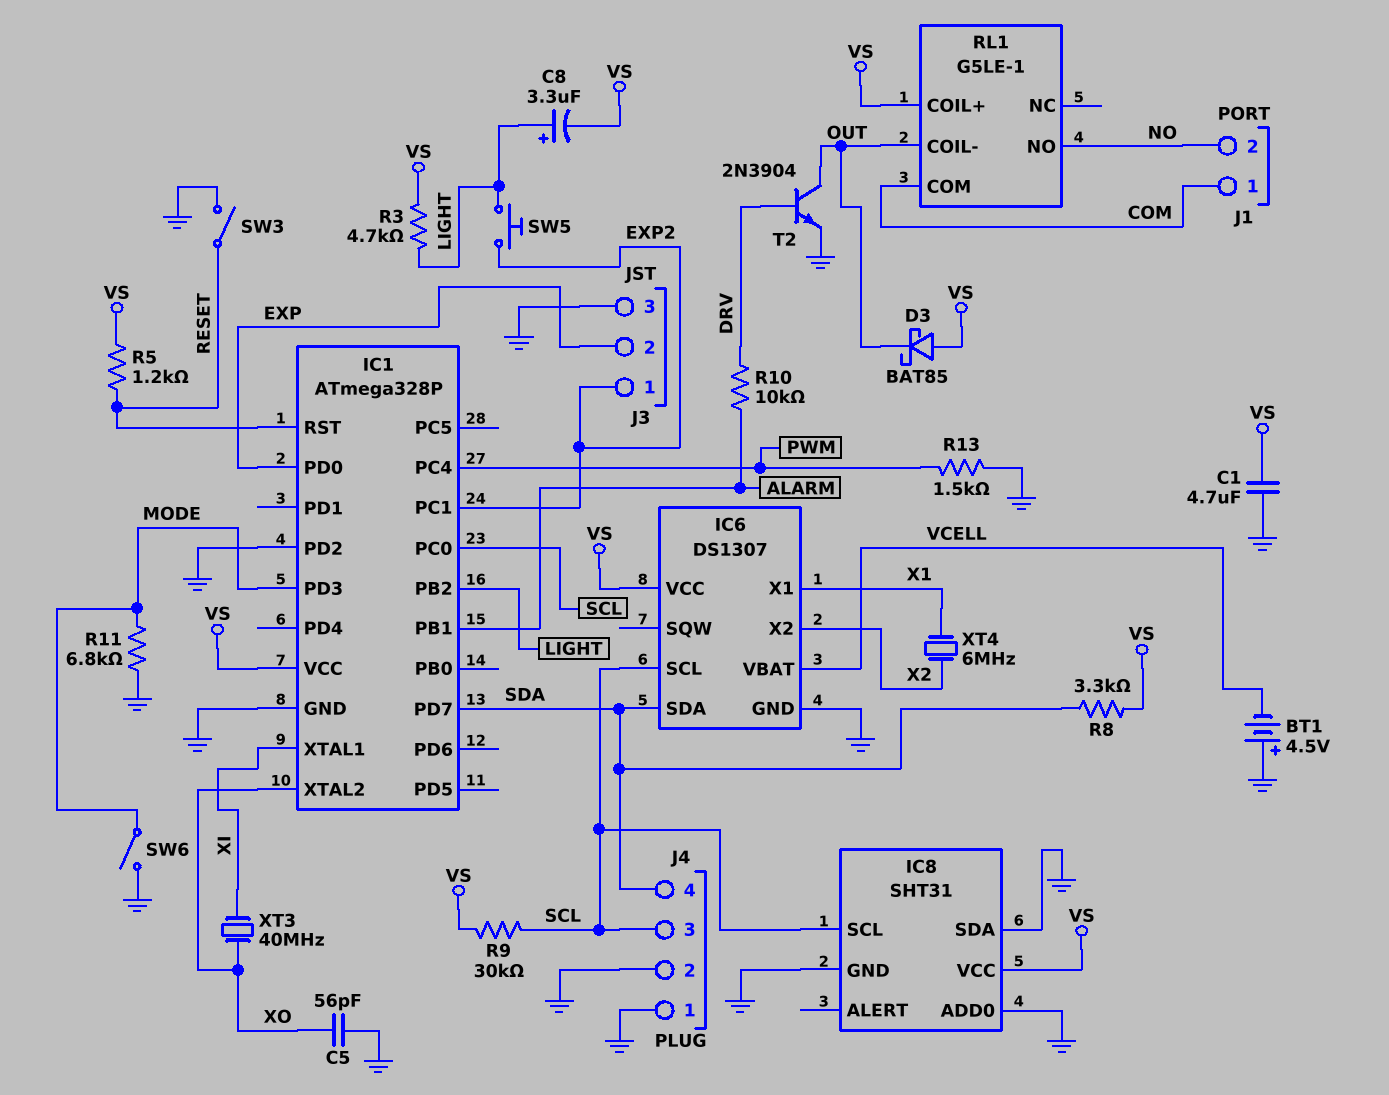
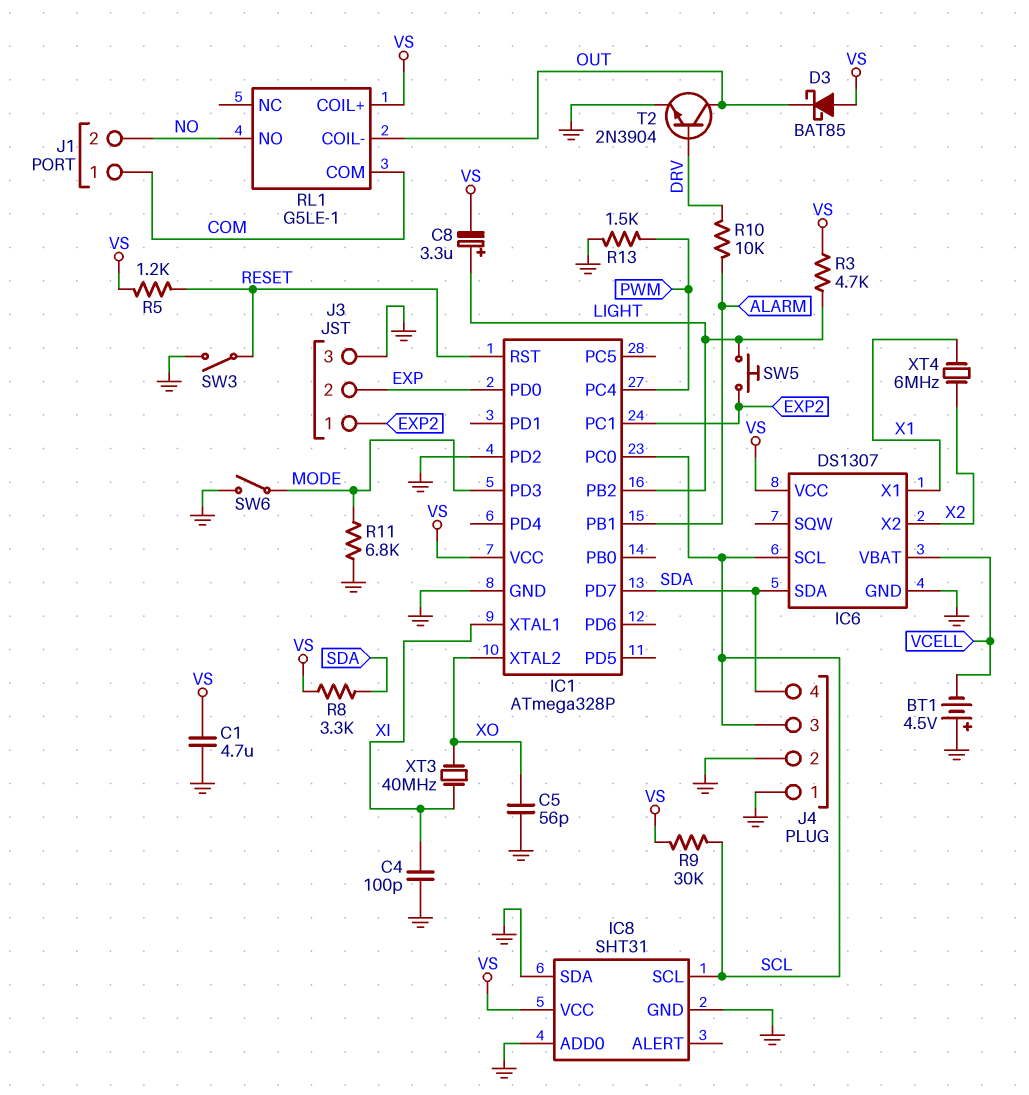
C4: none -> 100pF (GND, XI)

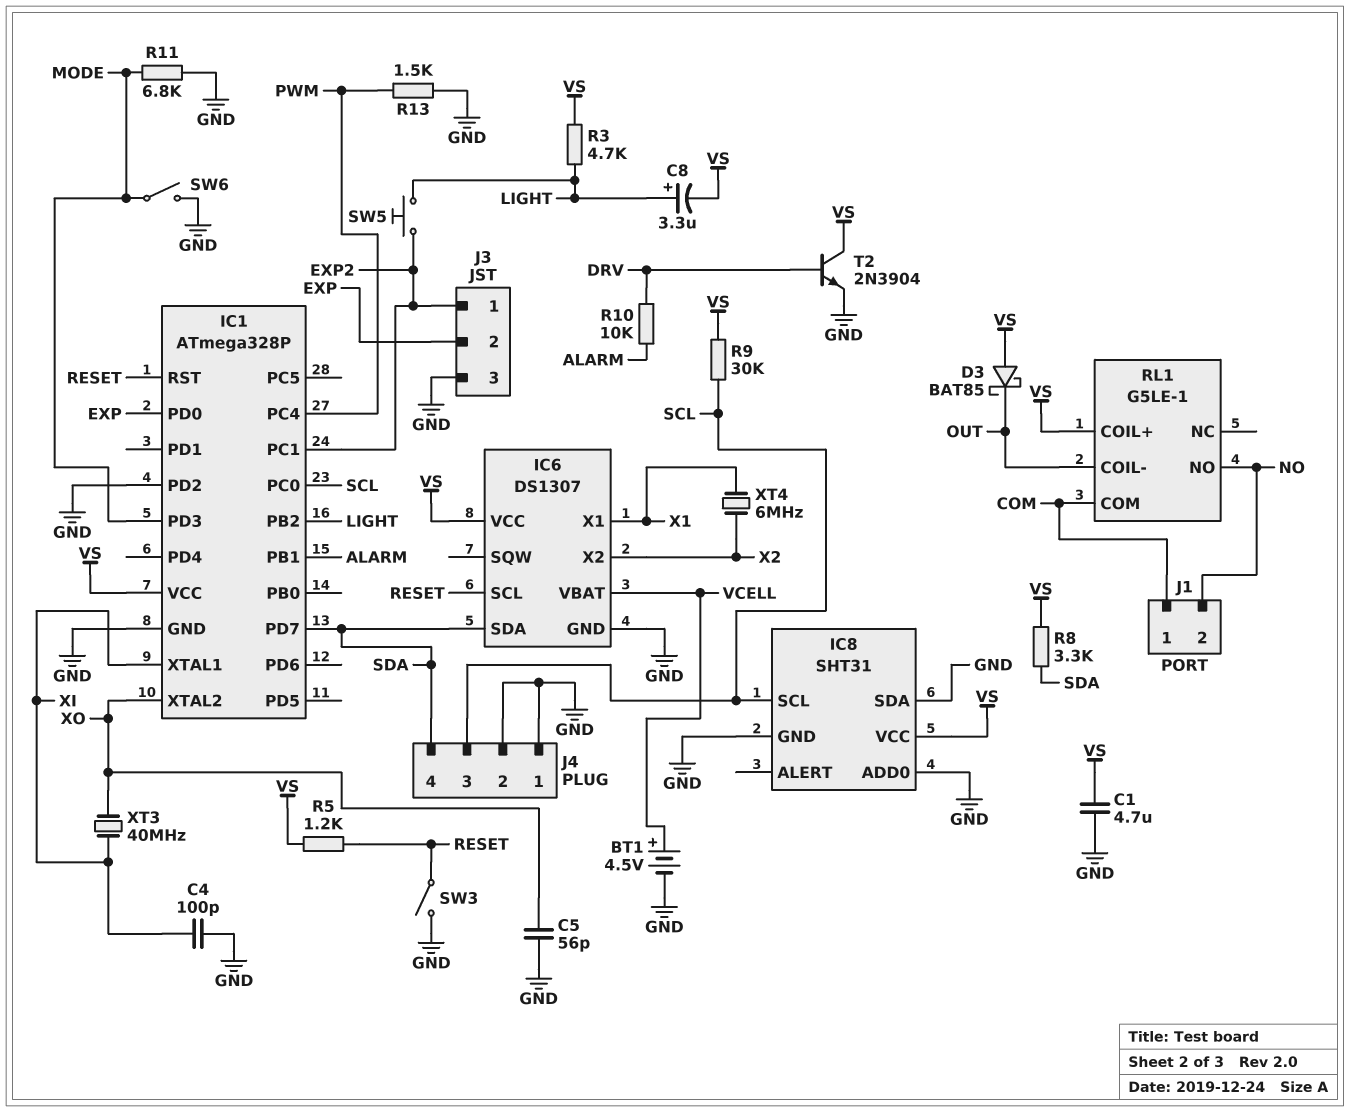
BT1: 4.5V (plus GND, minus VCELL) -> 4.5V (plus VCELL, minus GND)
IC6 pin SCL: SCL -> RESET
T2: NPN 2N3904 (B DRV, C OUT, E GND) -> NPN 2N3904 (B DRV, C VS, E GND)

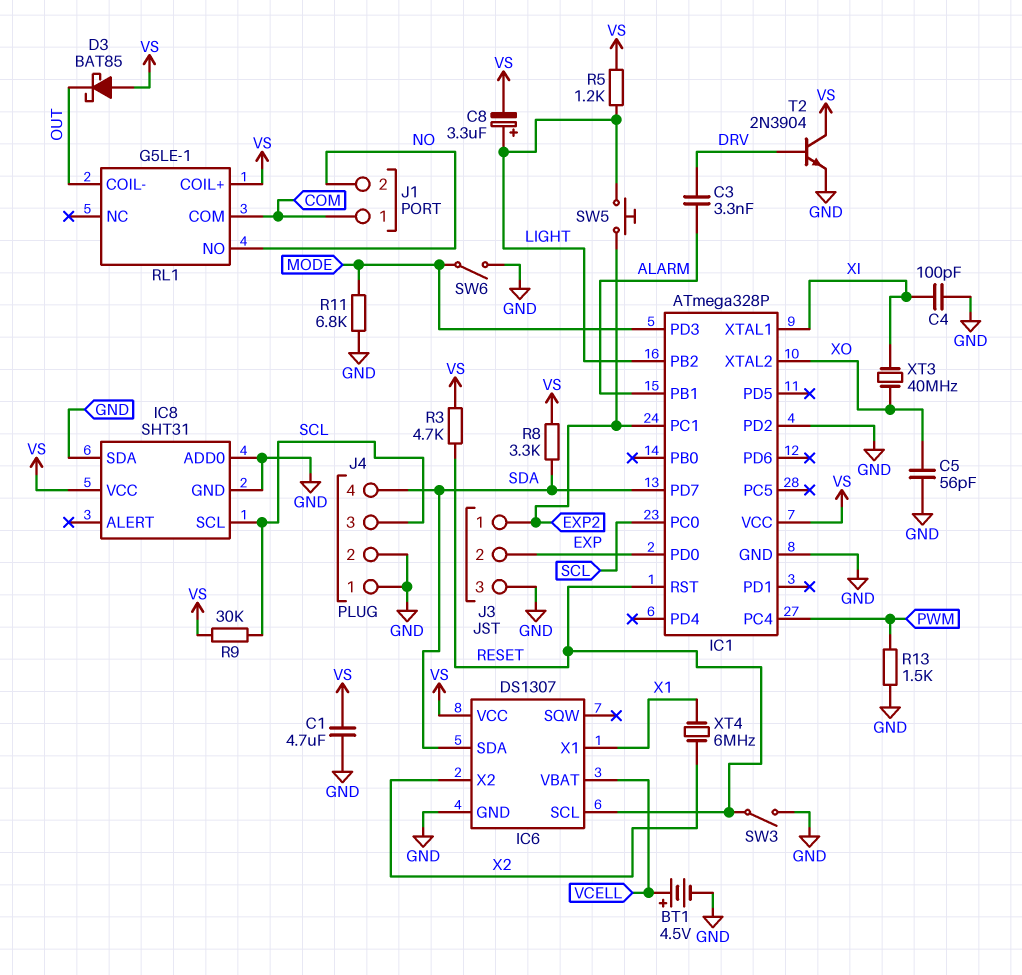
C3: none -> 3.3nF (ALARM, DRV)
R3: 4.7k (LIGHT, VS) -> 4.7k (RESET, VS)
R5: 1.2k (RESET, VS) -> 1.2k (LIGHT, VS)
R10: 10k (ALARM, DRV) -> none

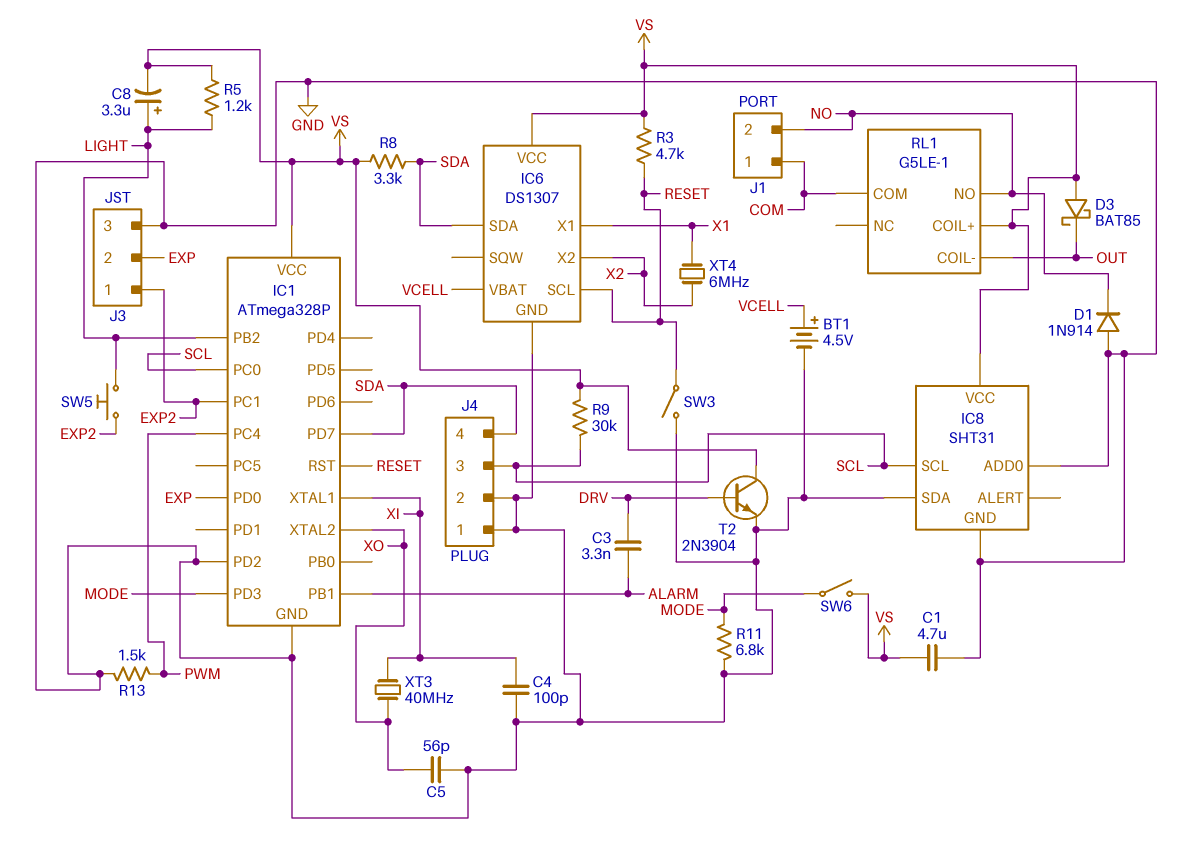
D1: none -> diode 1N914 (A GND, K NO)
SW6: switch (GND, MODE) -> switch (MODE, VS)

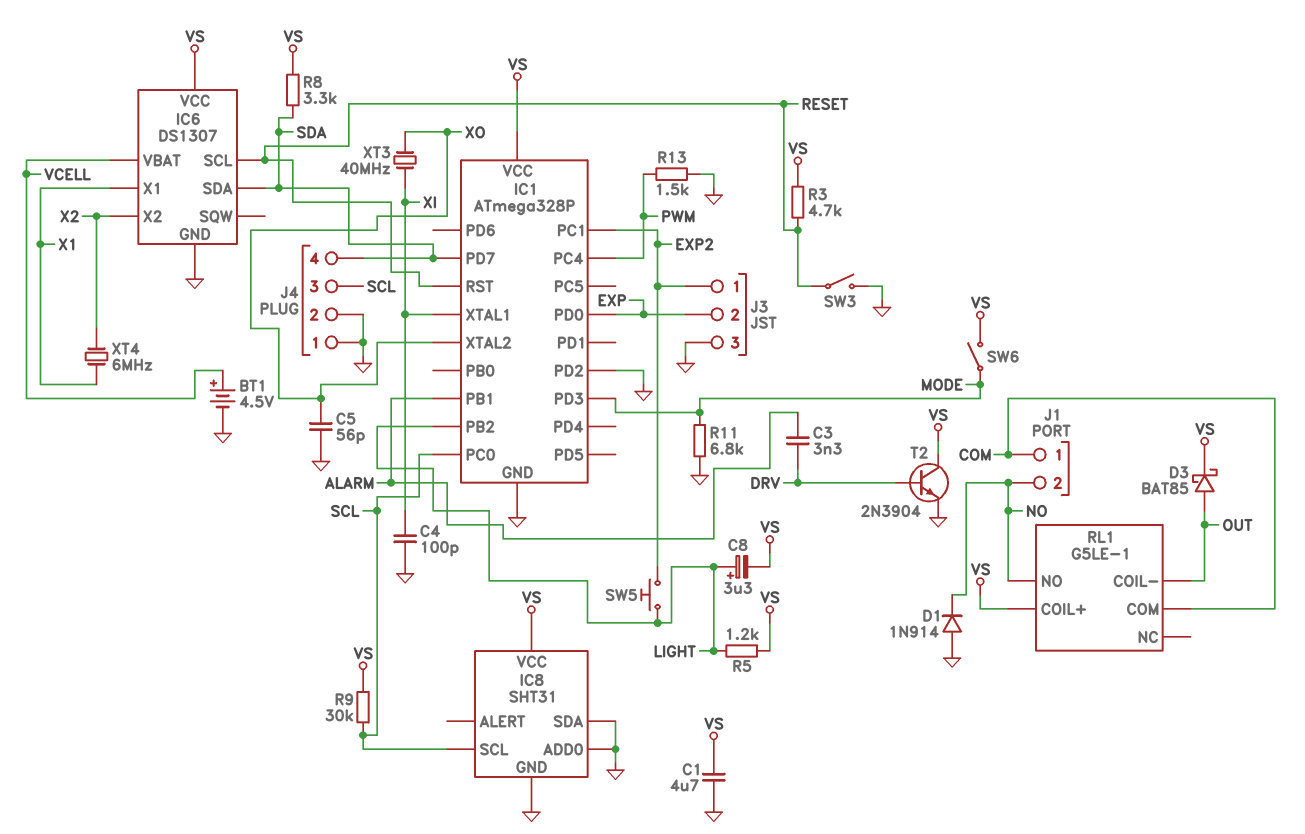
D3: schottky BAT85 (A VS, K OUT) -> schottky BAT85 (A OUT, K VS)

